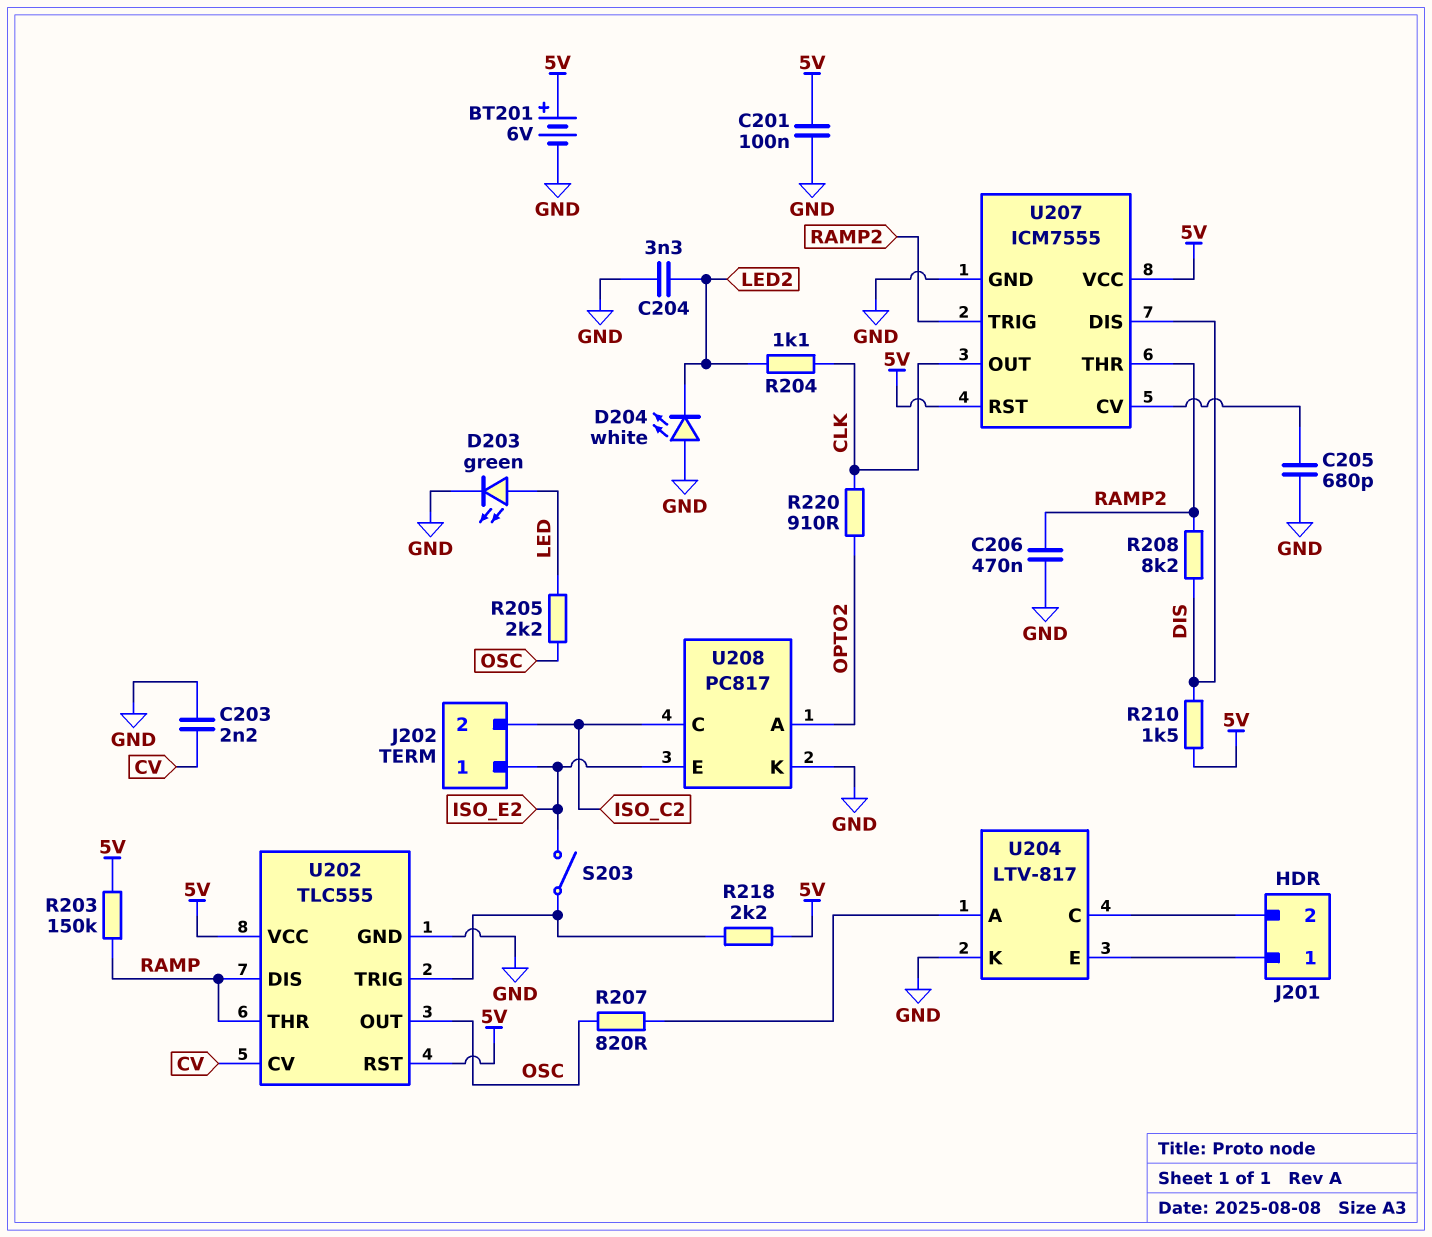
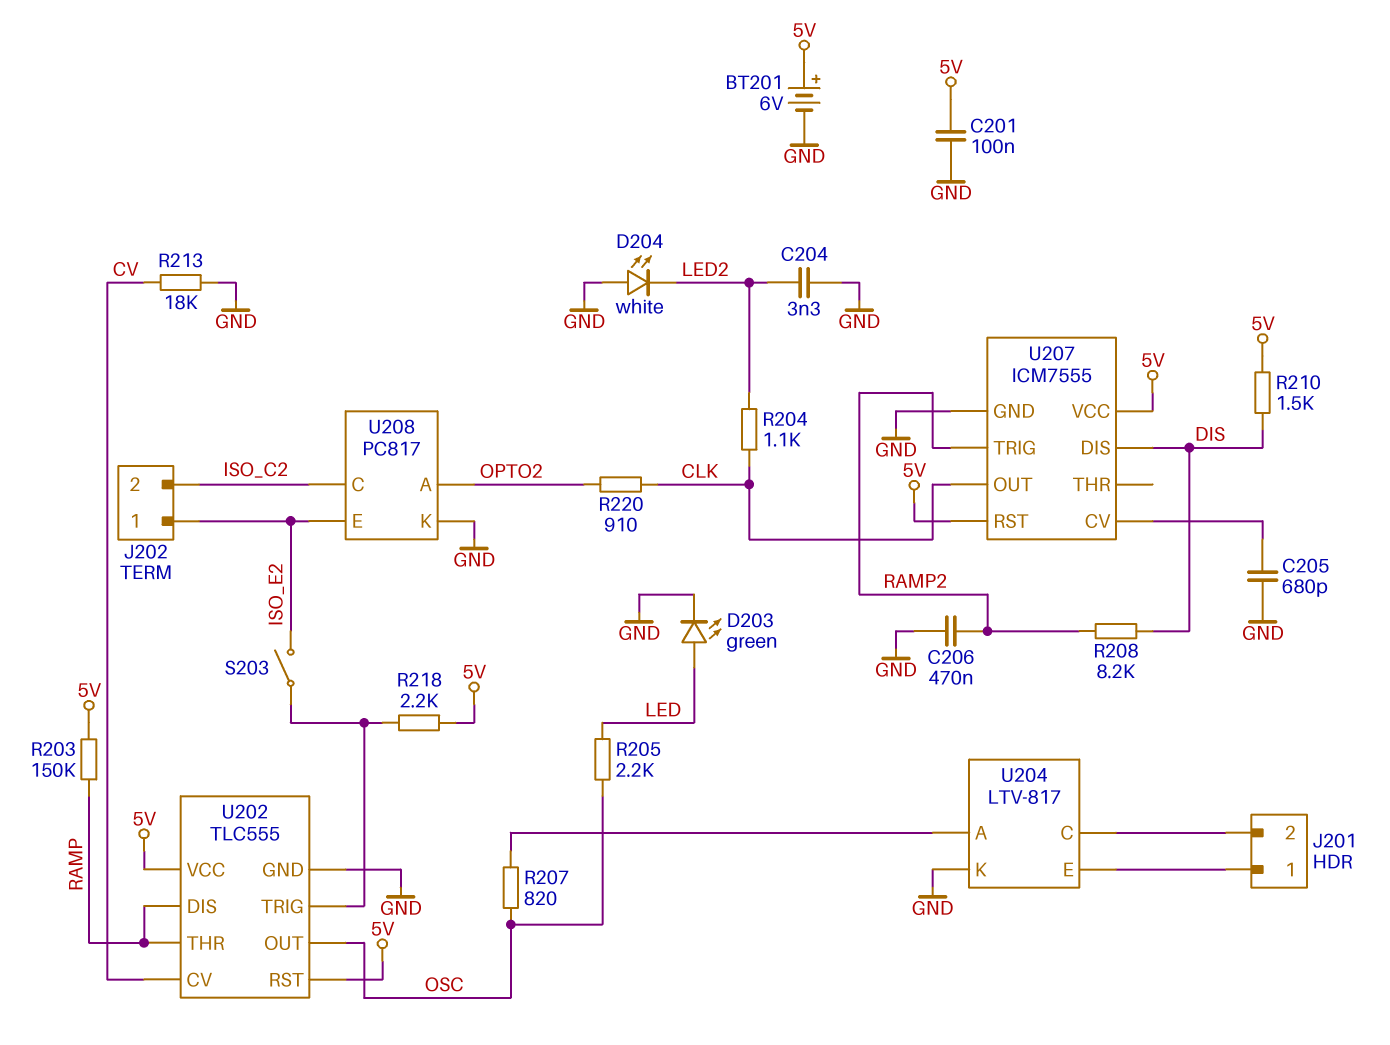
C203: 2.2nF (CV, GND) -> none
R213: none -> 18k (CV, GND)
U207 pin THR: RAMP2 -> none

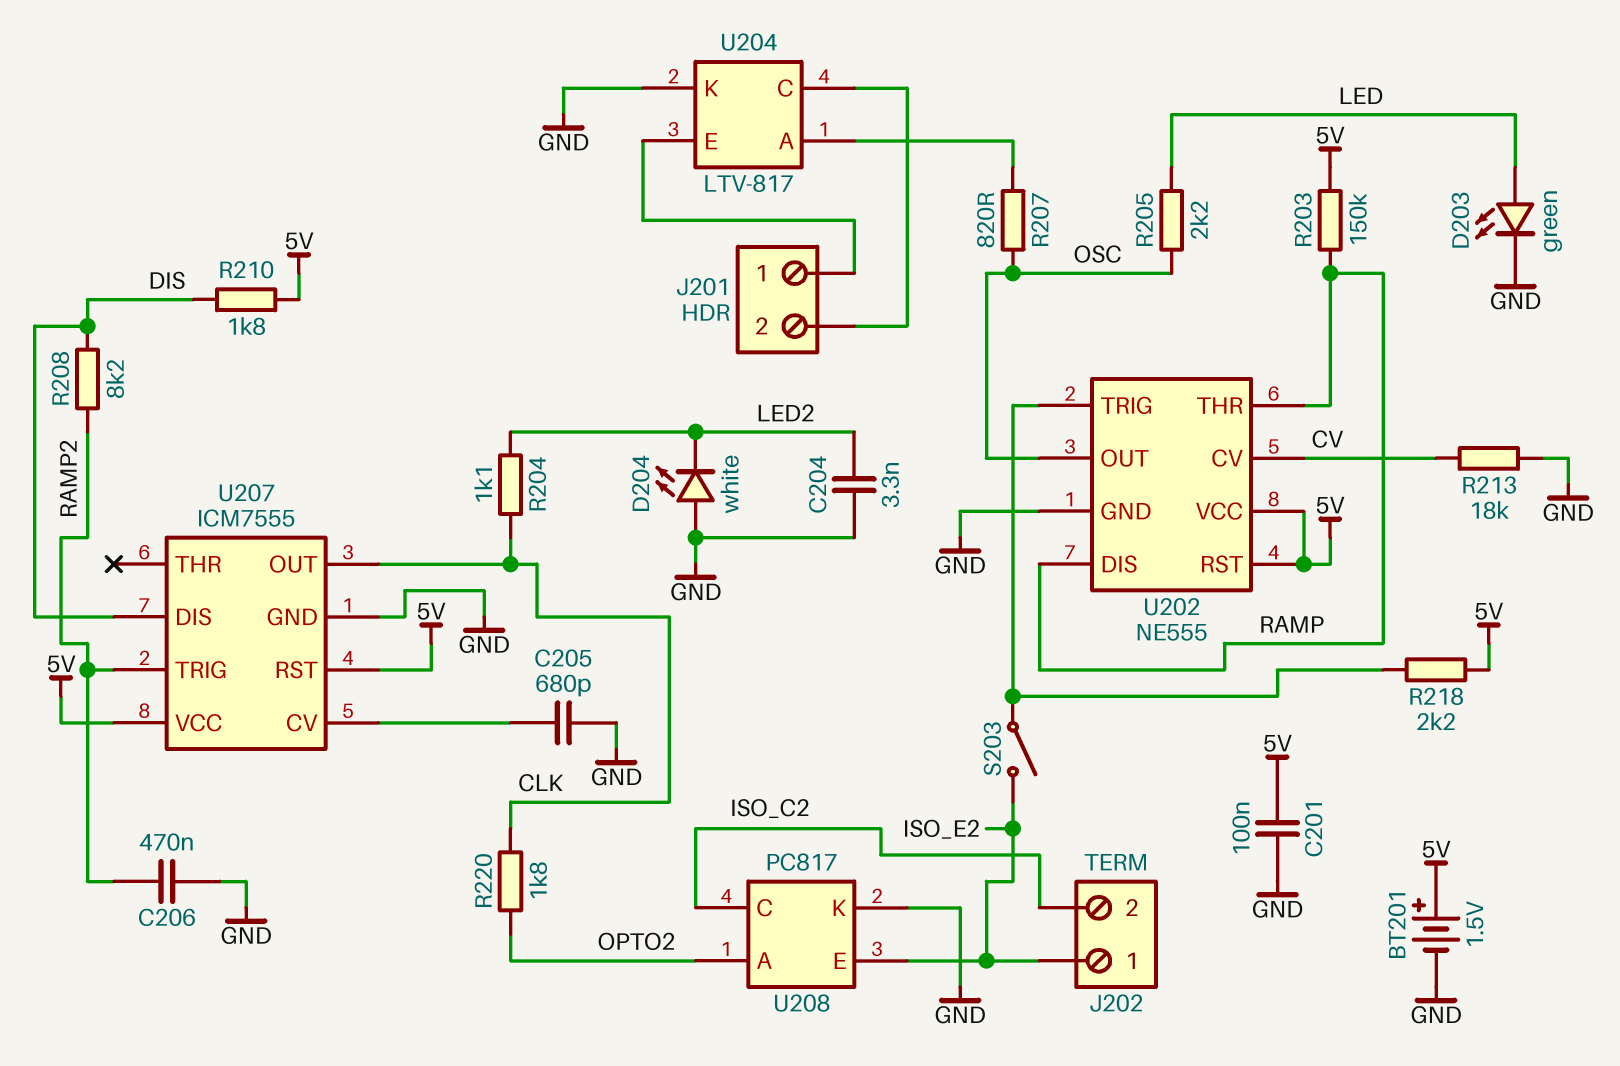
BT201: 6V (plus 5V, minus GND) -> 1.5V (plus 5V, minus GND)
R210: 1.5k (5V, DIS) -> 1.8k (5V, DIS)
R220: 910 (CLK, OPTO2) -> 1.8k (CLK, OPTO2)
U202: TLC555 -> NE555

